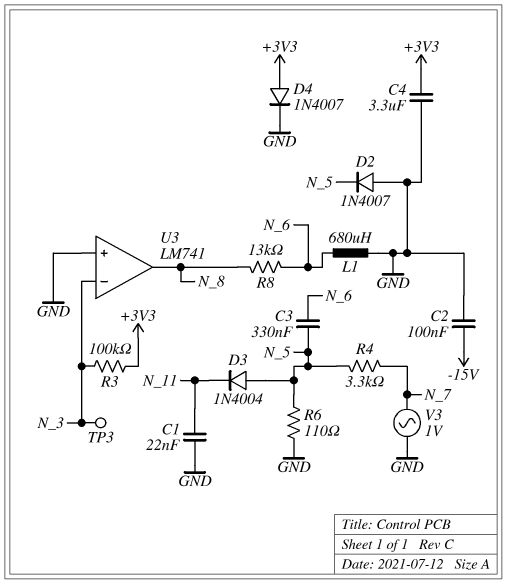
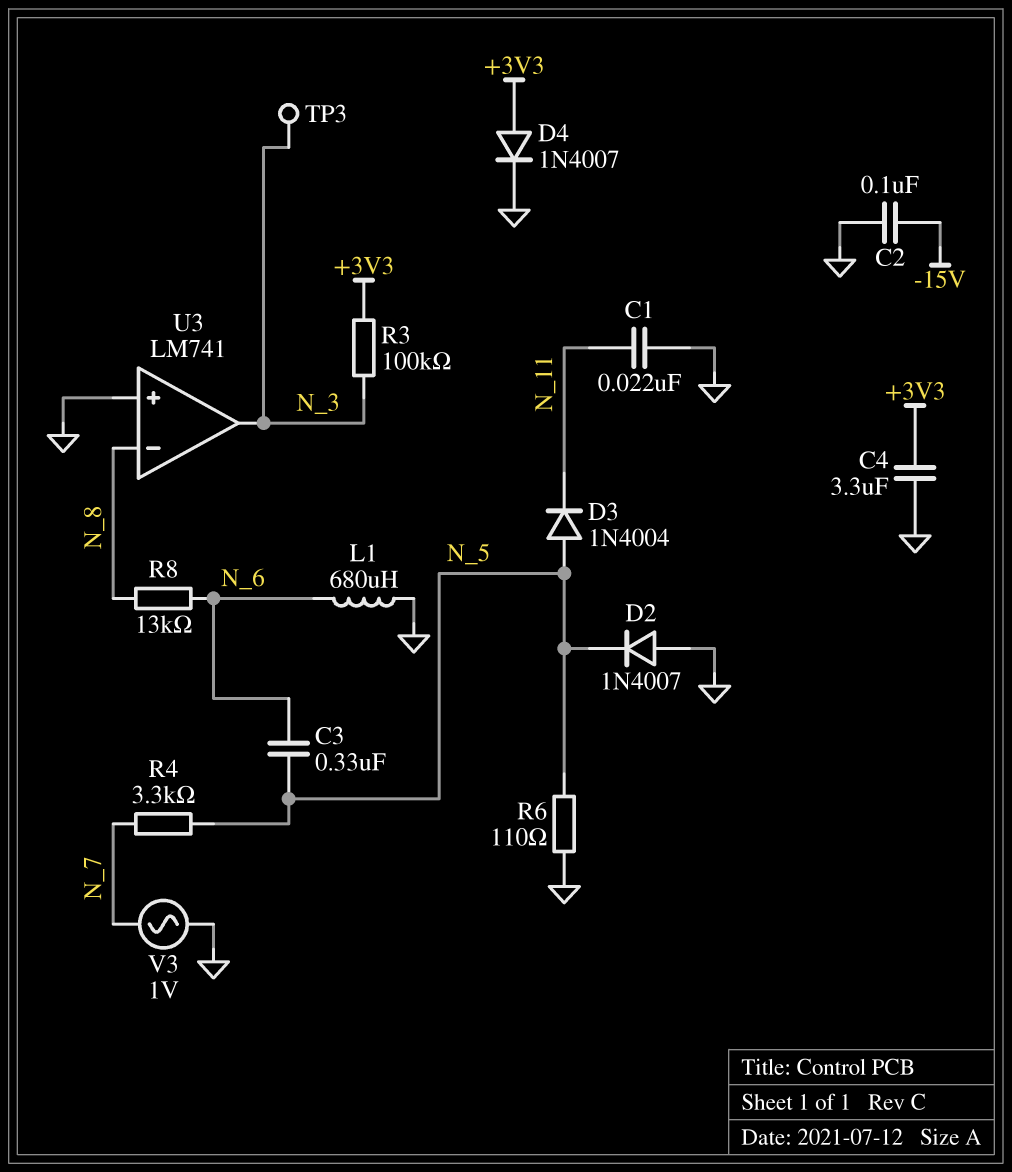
U3 pin in-: N_3 -> N_8
U3 pin out: N_8 -> N_3

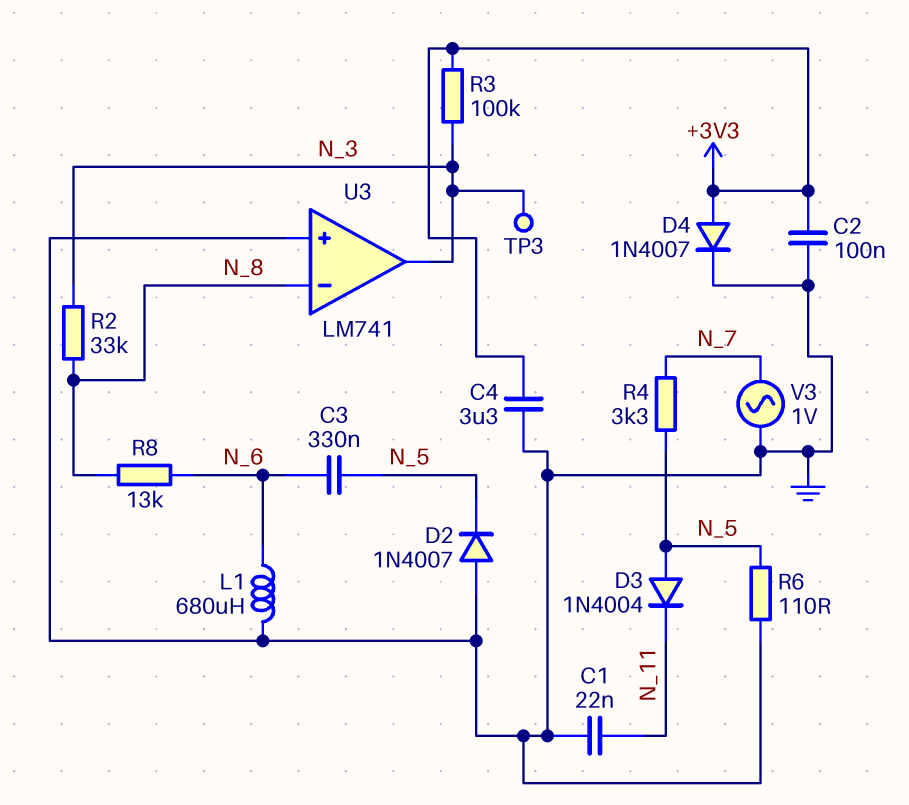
C2: 100nF (-15V, GND) -> 100nF (+3V3, GND)
R2: none -> 33k (N_3, N_8)

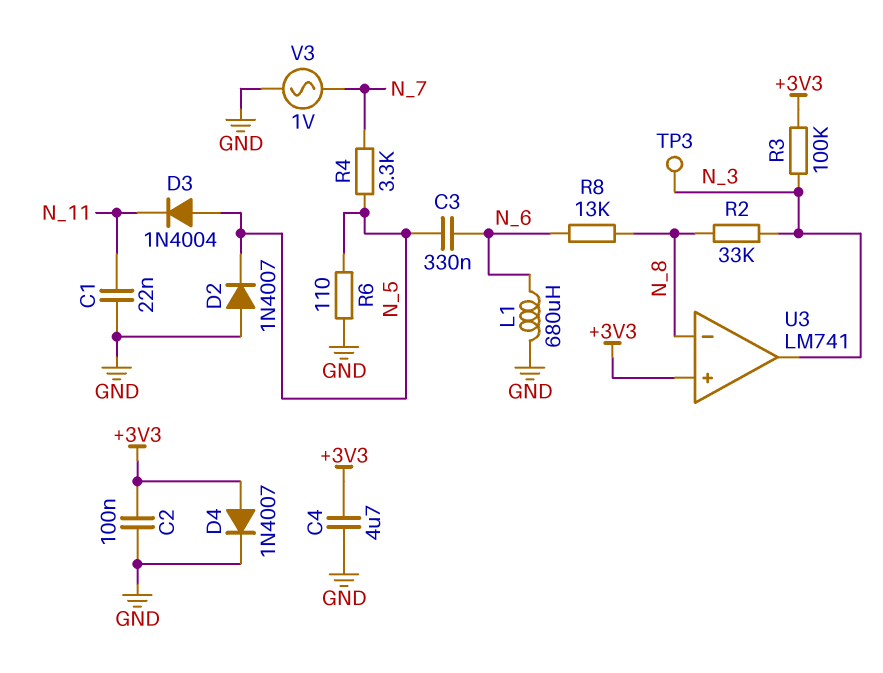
C4: 3.3uF (+3V3, GND) -> 4.7uF (+3V3, GND)
U3 pin in+: GND -> +3V3

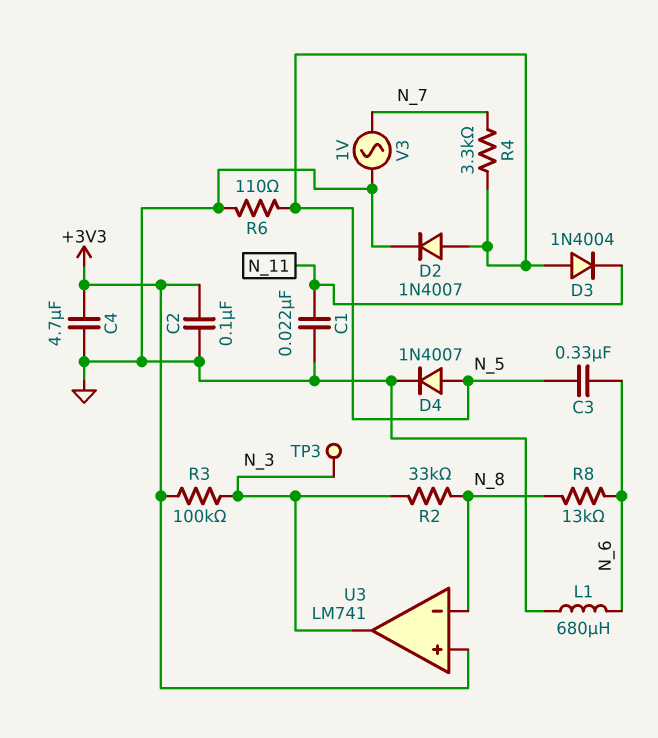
D2: diode 1N4007 (A GND, K N_5) -> diode 1N4007 (A N_5, K GND)
D4: diode 1N4007 (A +3V3, K GND) -> diode 1N4007 (A N_5, K GND)

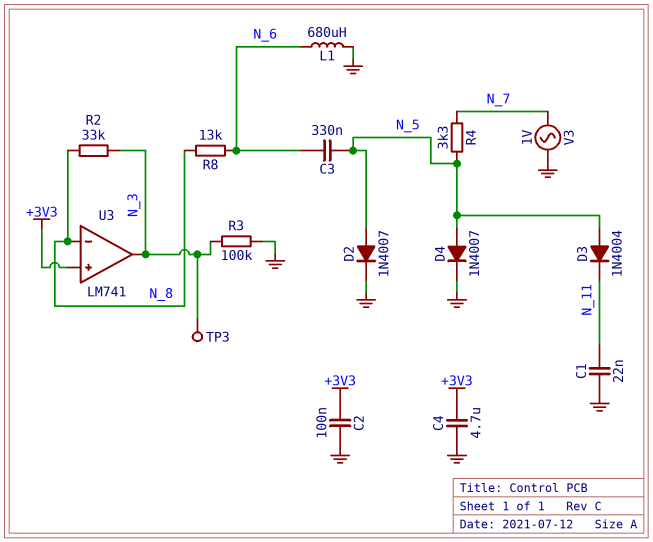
R3: 100k (+3V3, N_3) -> 100k (GND, N_3)
R6: 110 (GND, N_5) -> none

